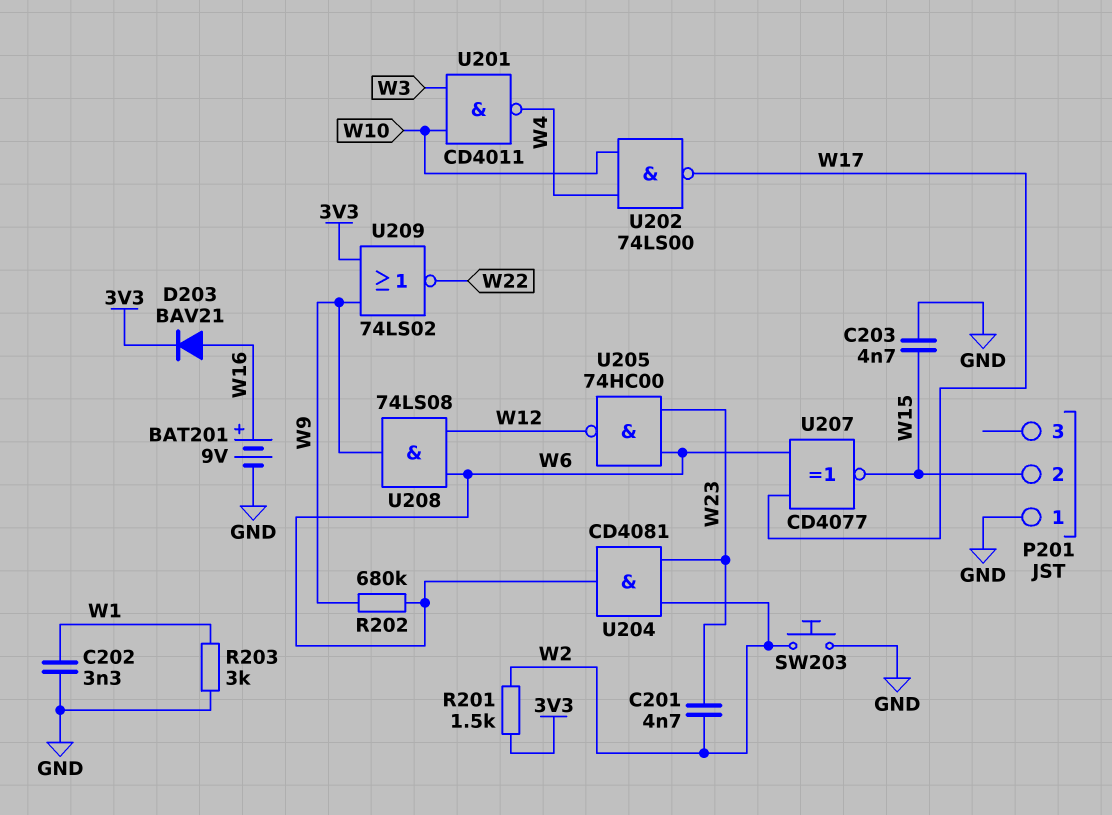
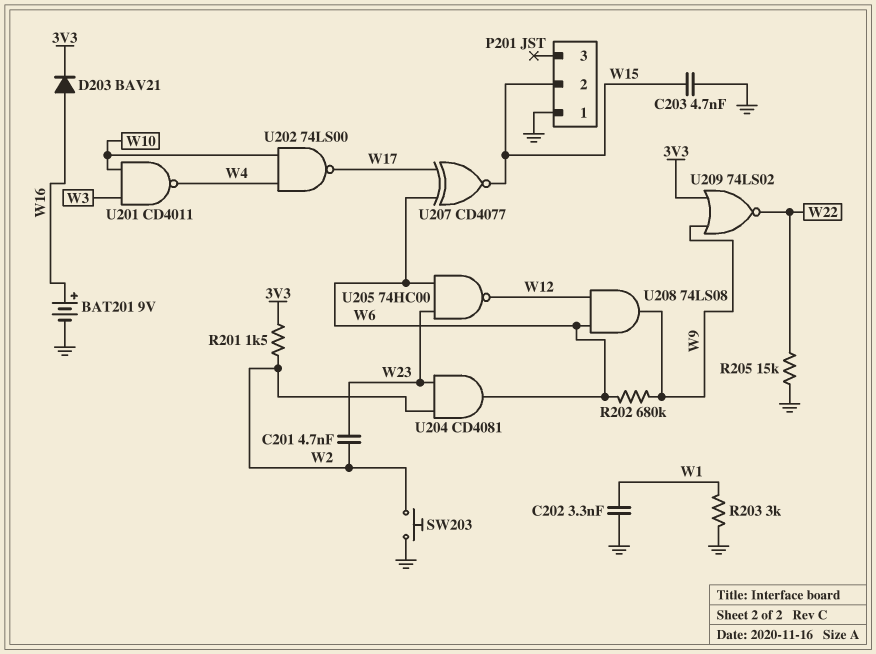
R205: none -> 15k (GND, W22)

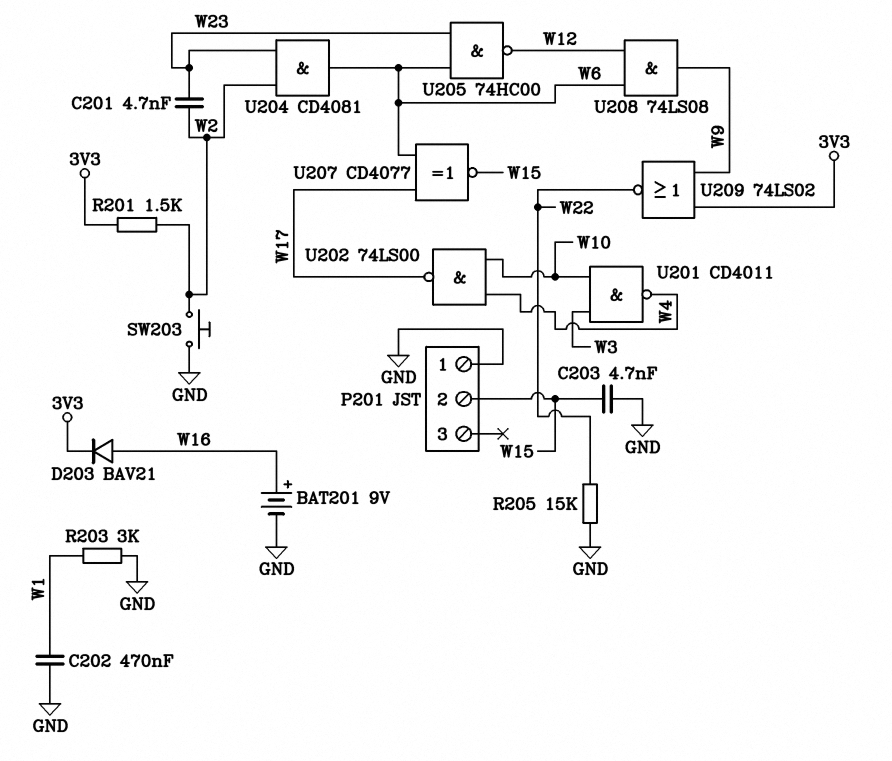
C202: 3.3nF (GND, W1) -> 470nF (GND, W1)
R202: 680k (W6, W9) -> none

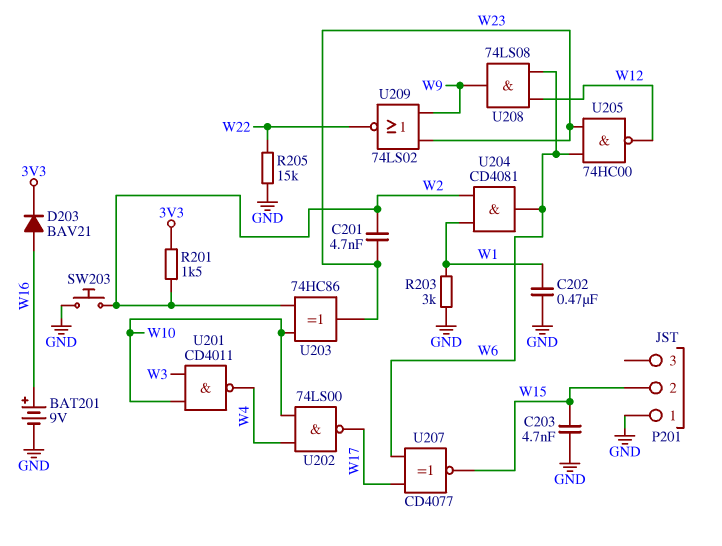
U203: none -> XOR 74HC86 (in W2, in W10, out W23)
U204: AND CD4081 (in W2, in W23, out W6) -> AND CD4081 (in W1, in W2, out W6)
U209: NOR 74LS02 (in 3V3, in W9, out W22) -> NOR 74LS02 (in W9, in W23, out W22)

